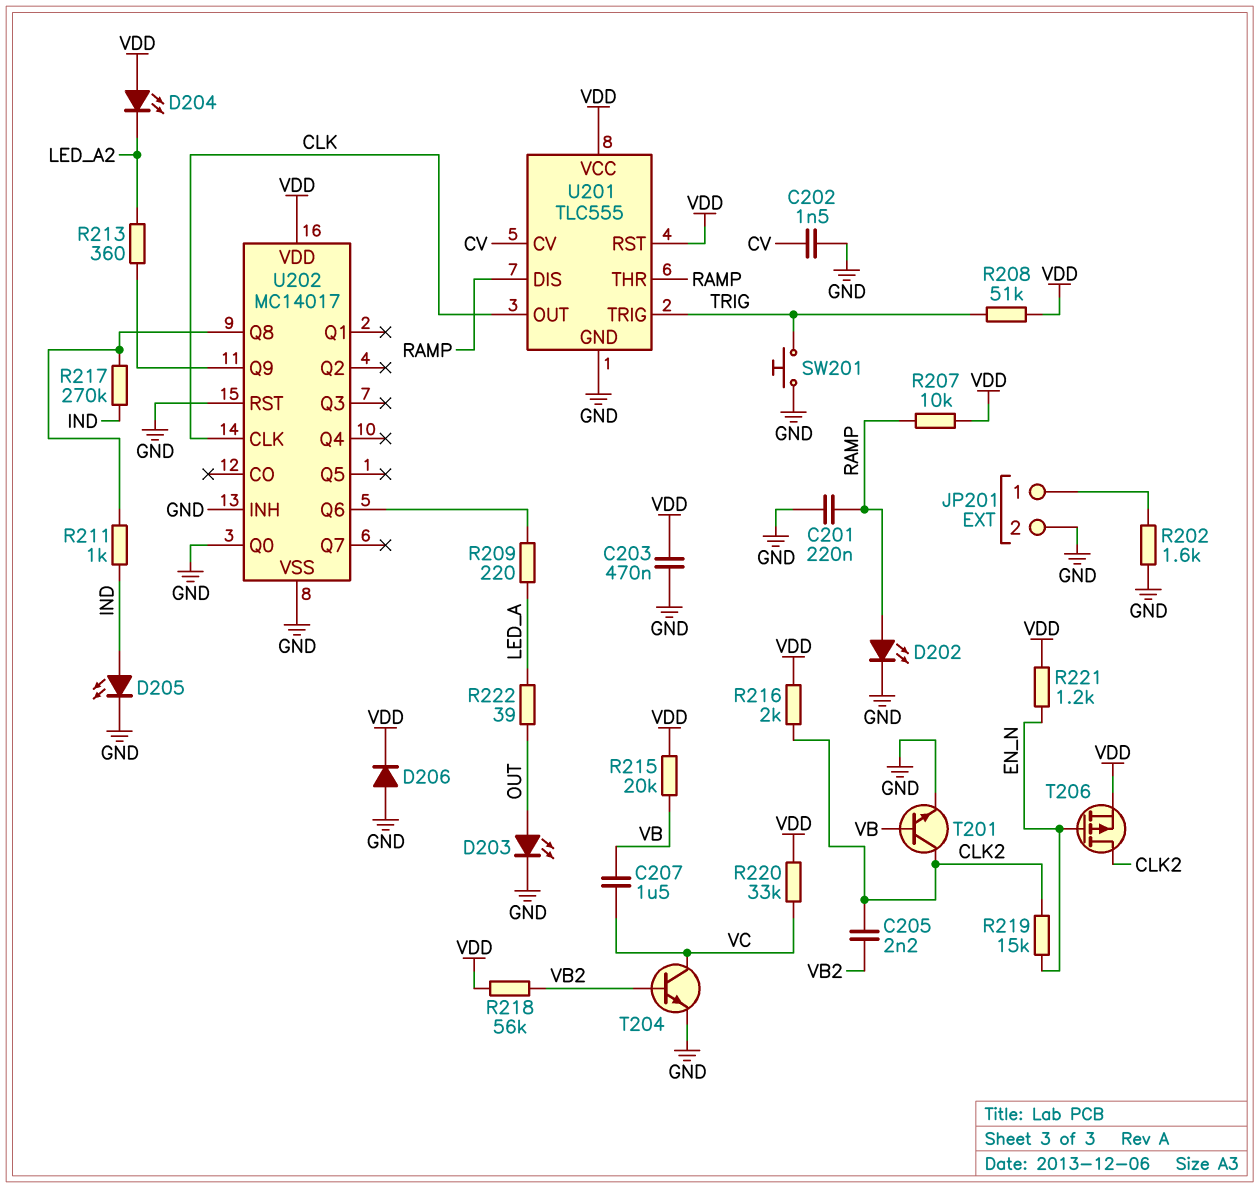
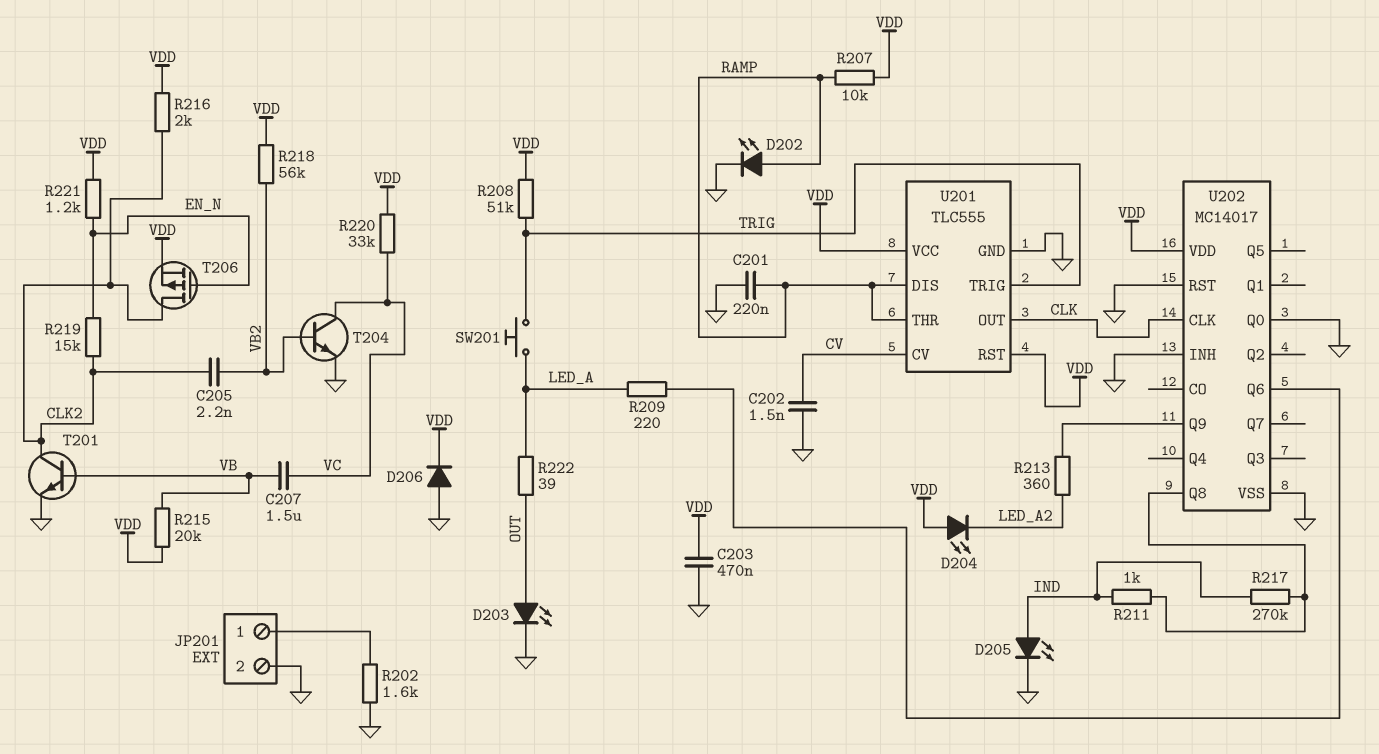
SW201: button (GND, TRIG) -> button (LED_A, TRIG)

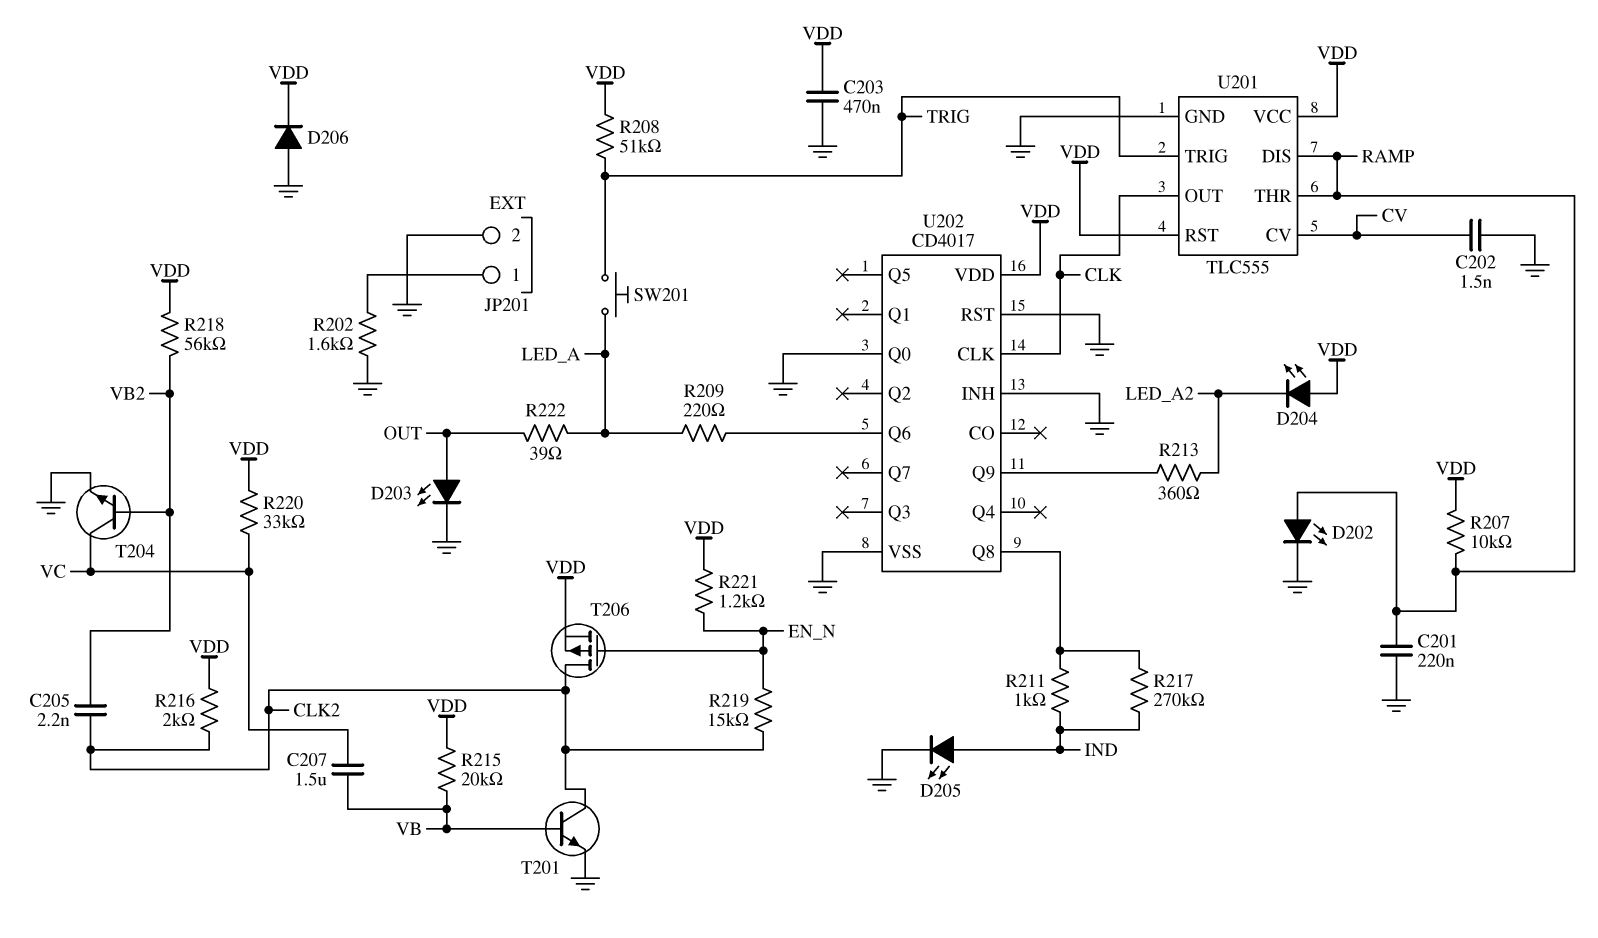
U202: MC14017 -> CD4017

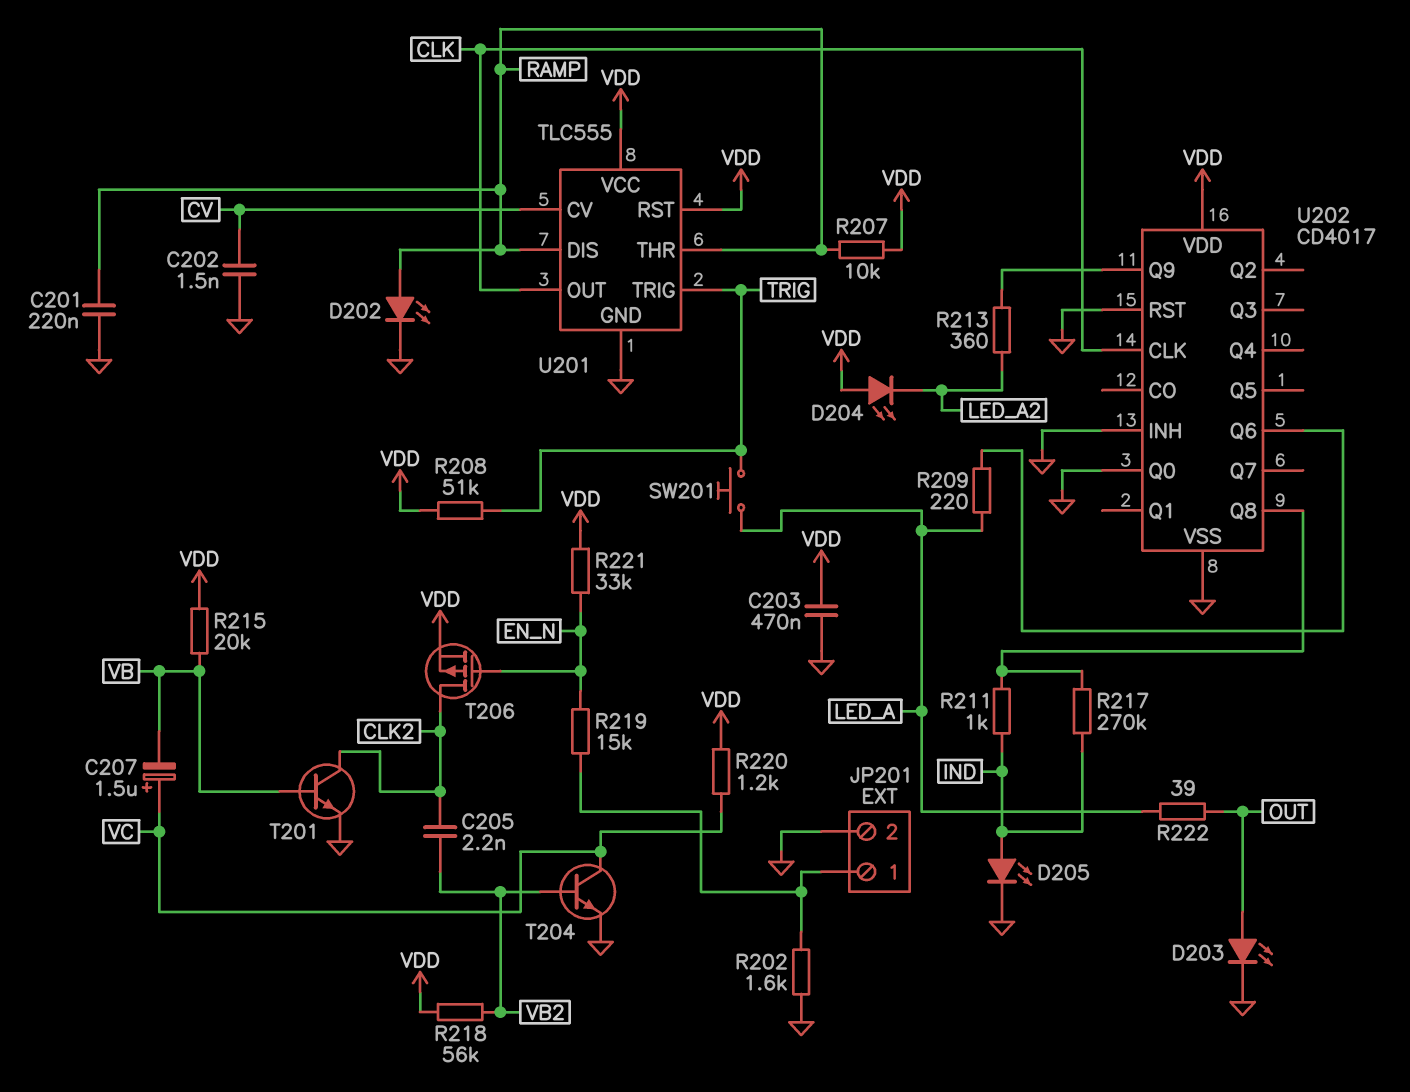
C207: 1.5uF (VB, VC) -> 1.5uF (plus VC, minus VB)
D206: diode (A GND, K VDD) -> none
R216: 2k (CLK2, VDD) -> none
R219: 15k (CLK2, EN_N) -> 15k (EN_N, JP201/1)
R220: 33k (VC, VDD) -> 1.2k (VC, VDD)
R221: 1.2k (EN_N, VDD) -> 33k (EN_N, VDD)

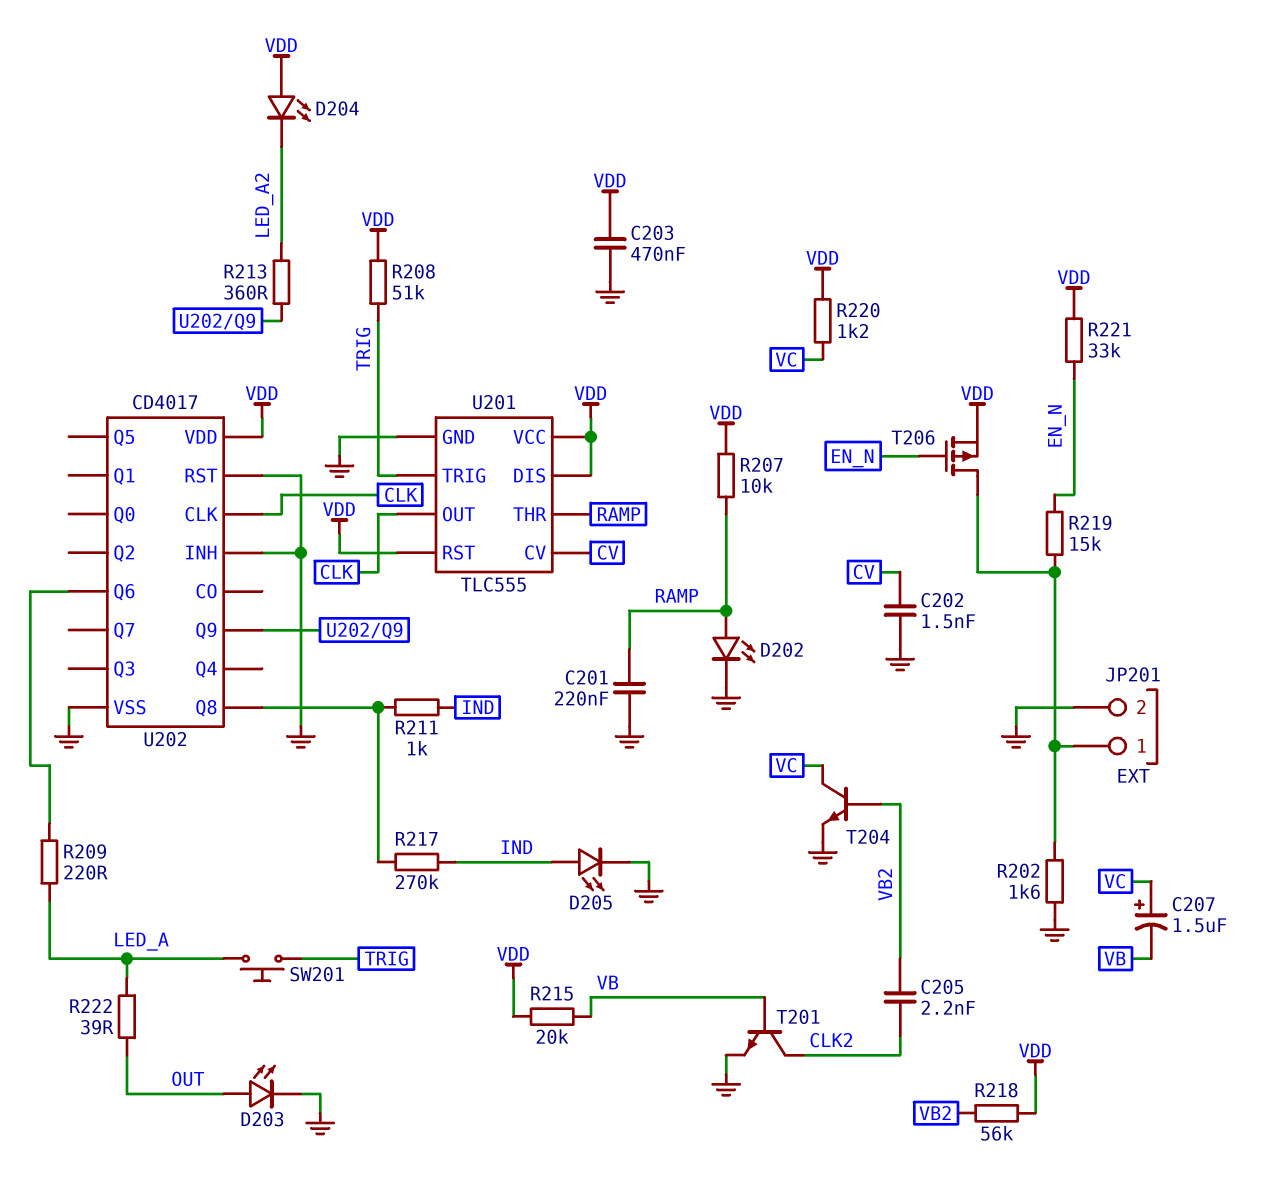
T206: PMOS (G EN_N, D CLK2, S VDD) -> PMOS (G EN_N, D JP201/1, S VDD)
U201 pin DIS: RAMP -> VDD
U202 pin Q0: GND -> none

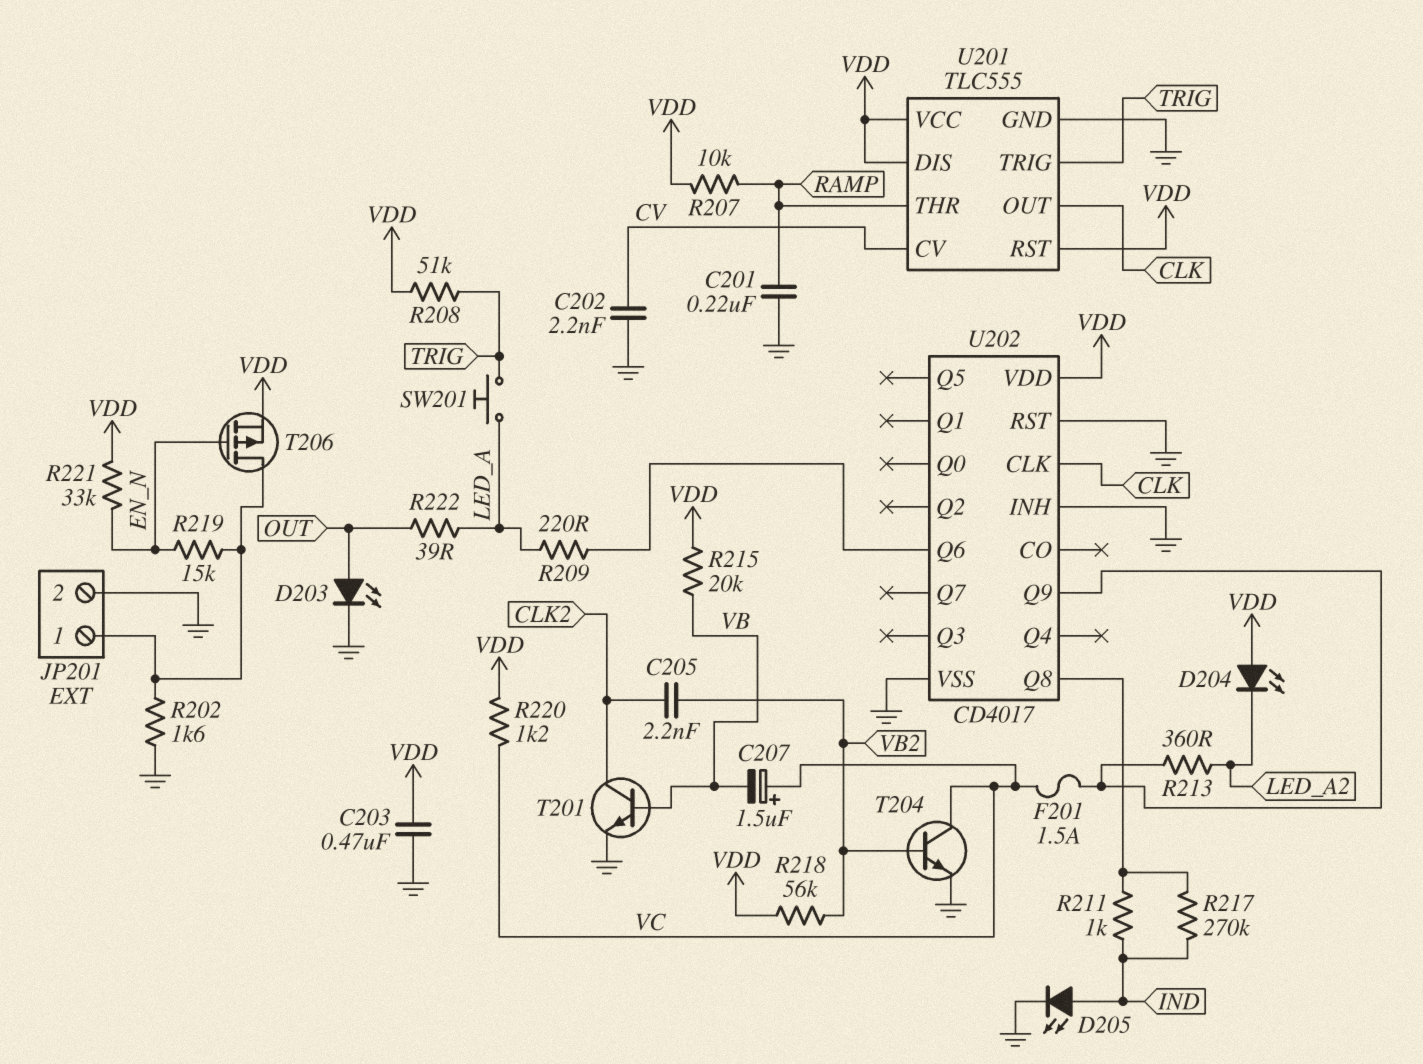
C202: 1.5nF (CV, GND) -> 2.2nF (CV, GND)
D202: LED (A RAMP, K GND) -> none
F201: none -> 1.5A (U202/Q9, VC)

